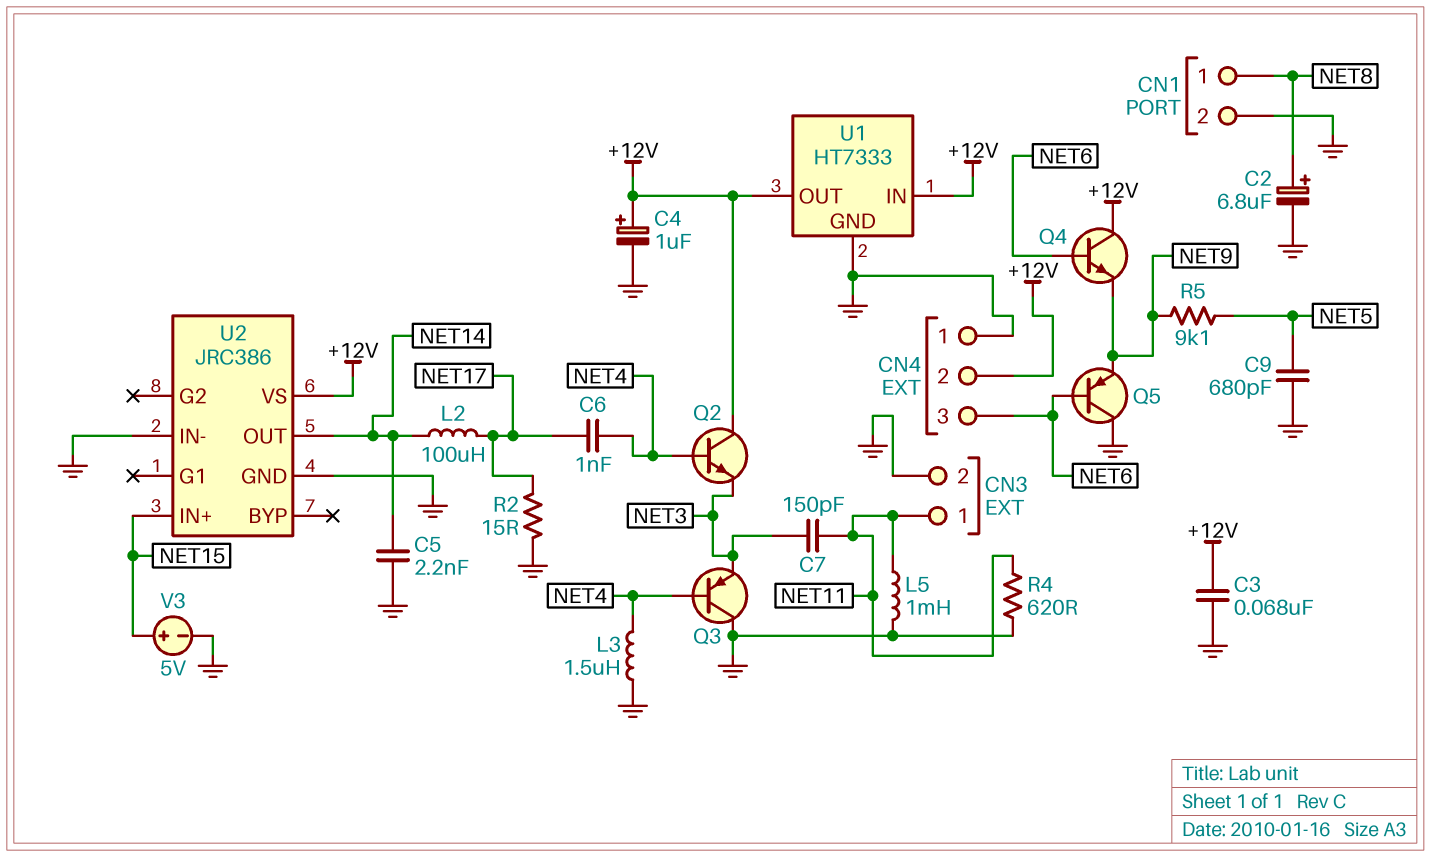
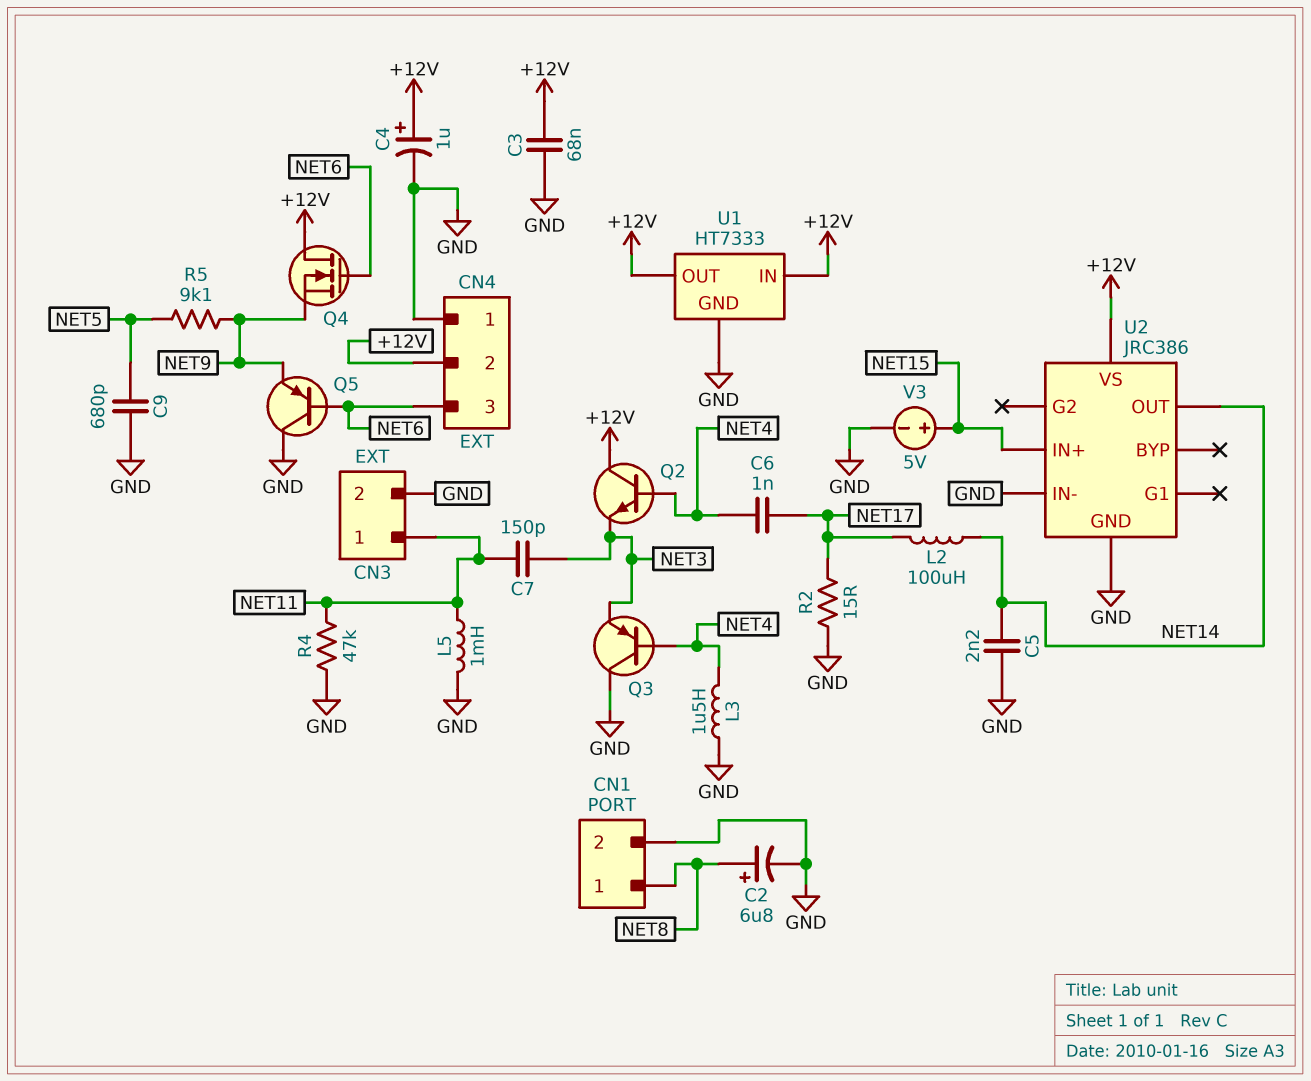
Q4: NPN (B NET6, C +12V, E NET9) -> NMOS (G NET6, D +12V, S NET9)
R4: 620 (GND, NET11) -> 47k (GND, NET11)

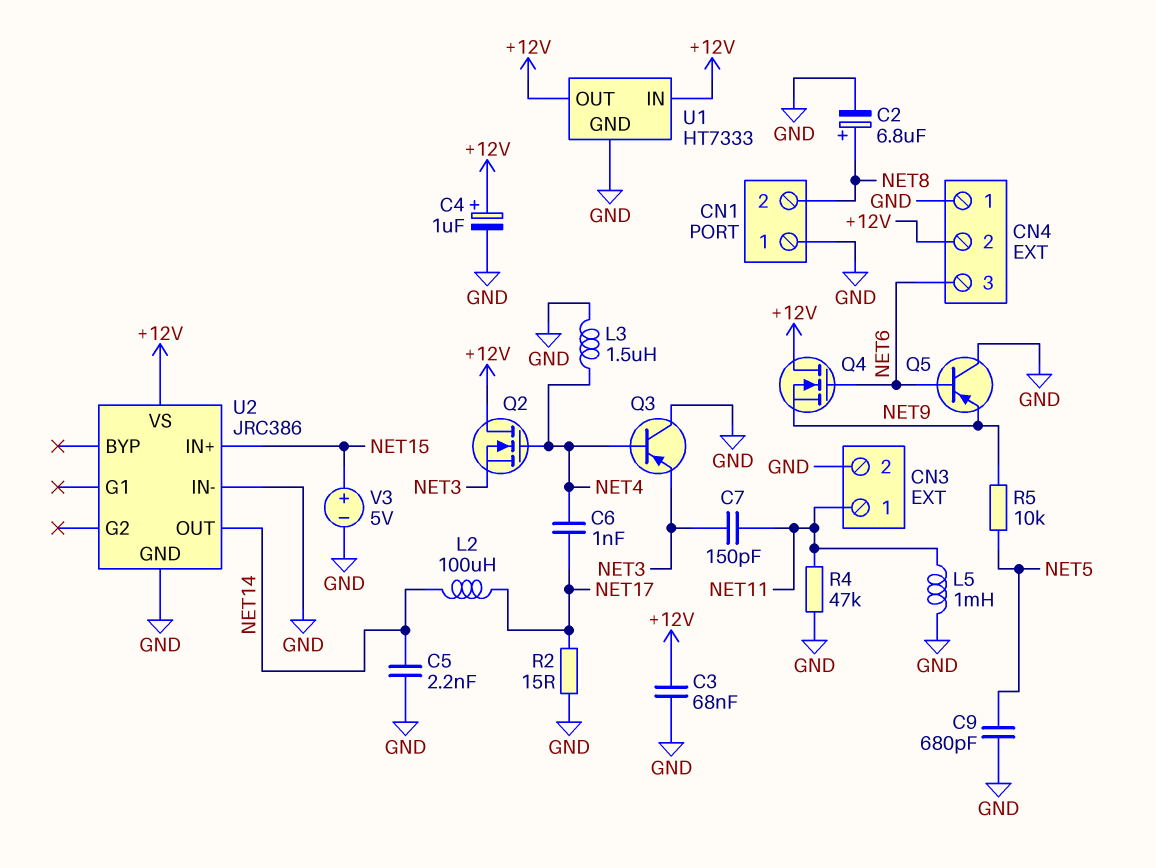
CN1 pin 1: NET8 -> GND
CN1 pin 2: GND -> NET8
Q2: NPN (B NET4, C +12V, E NET3) -> NMOS (G NET4, D +12V, S NET3)
R5: 9.1k (NET5, NET9) -> 10k (NET5, NET9)

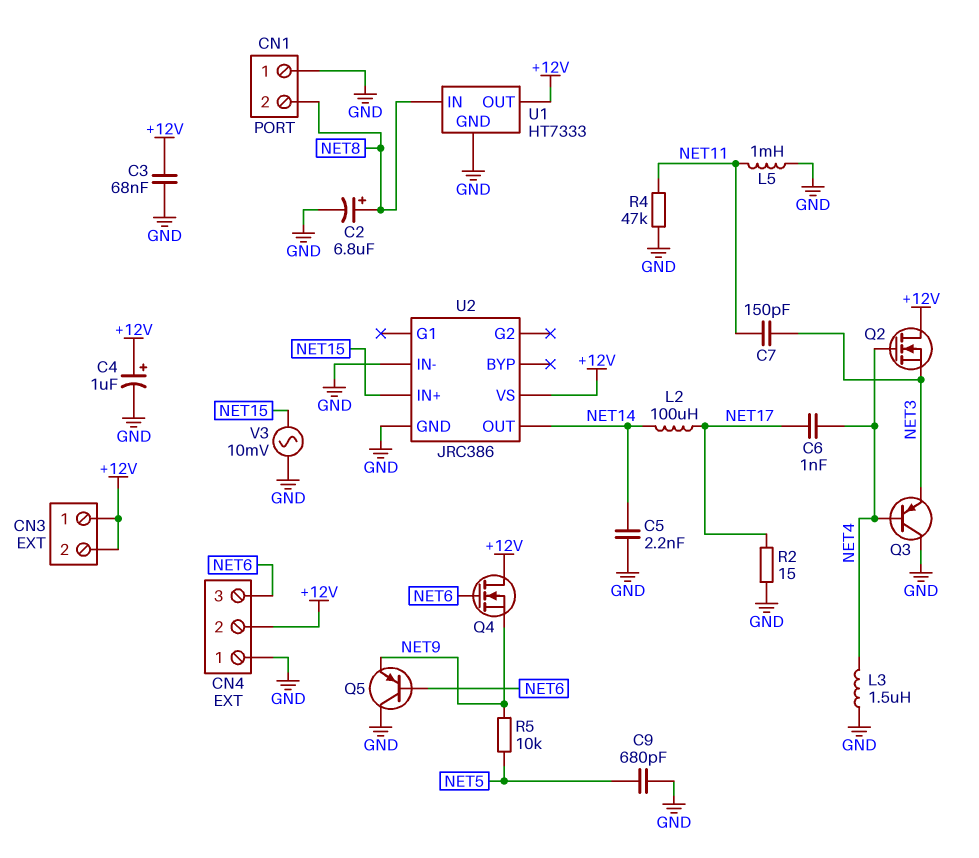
CN3 pin 1: NET11 -> +12V
CN3 pin 2: GND -> +12V
U1 pin IN: +12V -> NET8
V3: 5V (plus NET15, minus GND) -> AC 10mV (GND, NET15)

